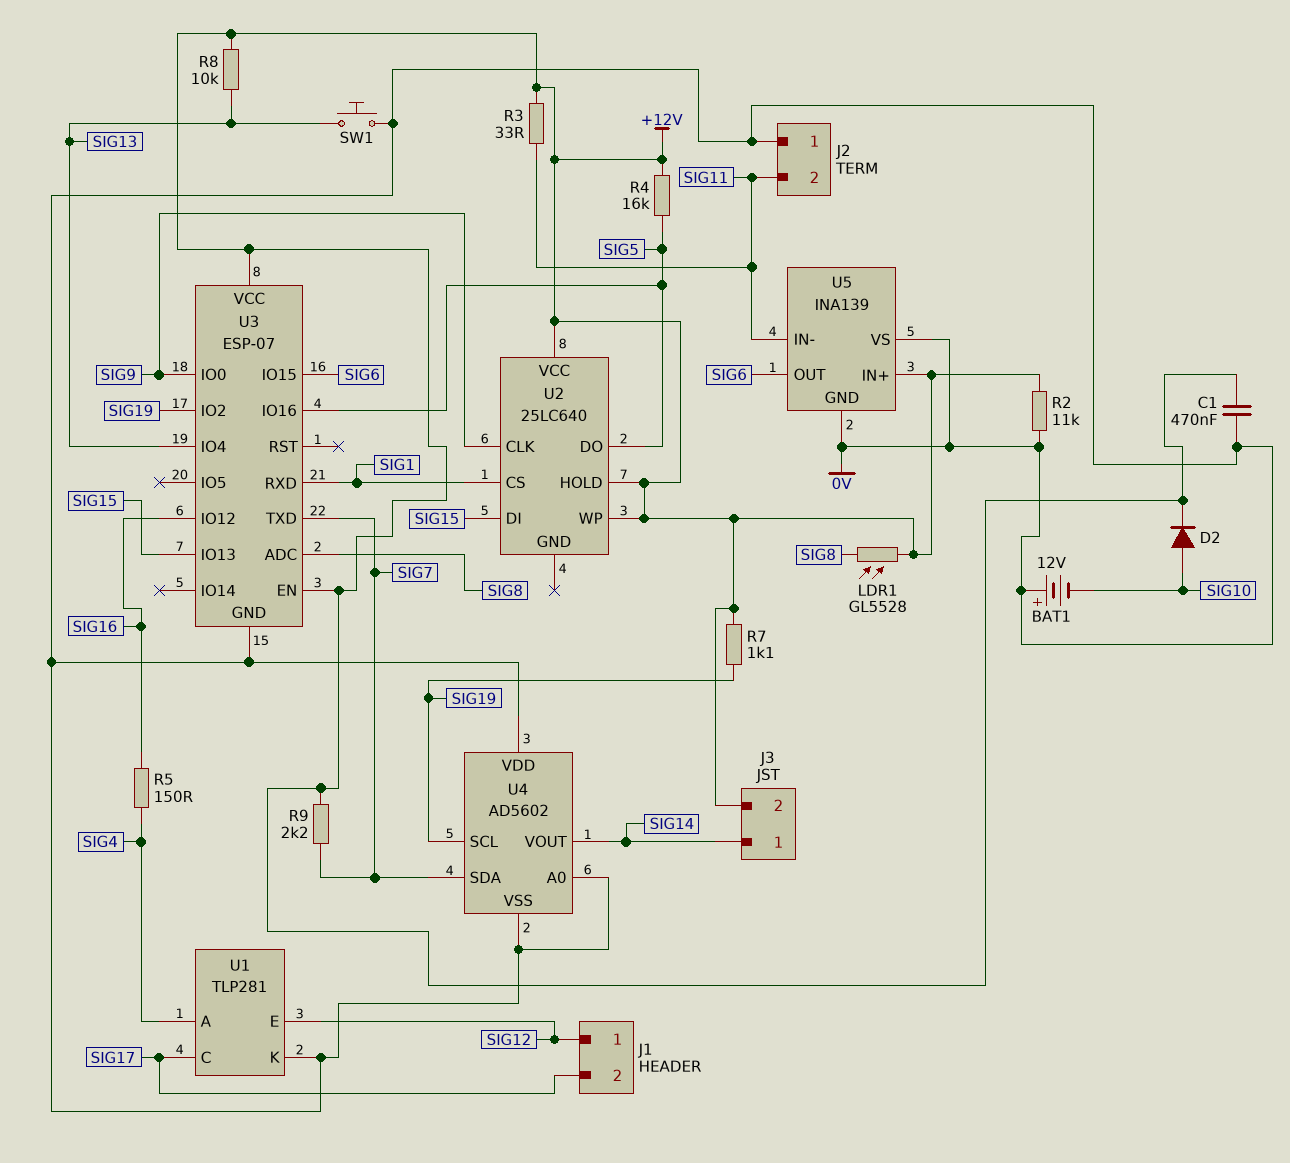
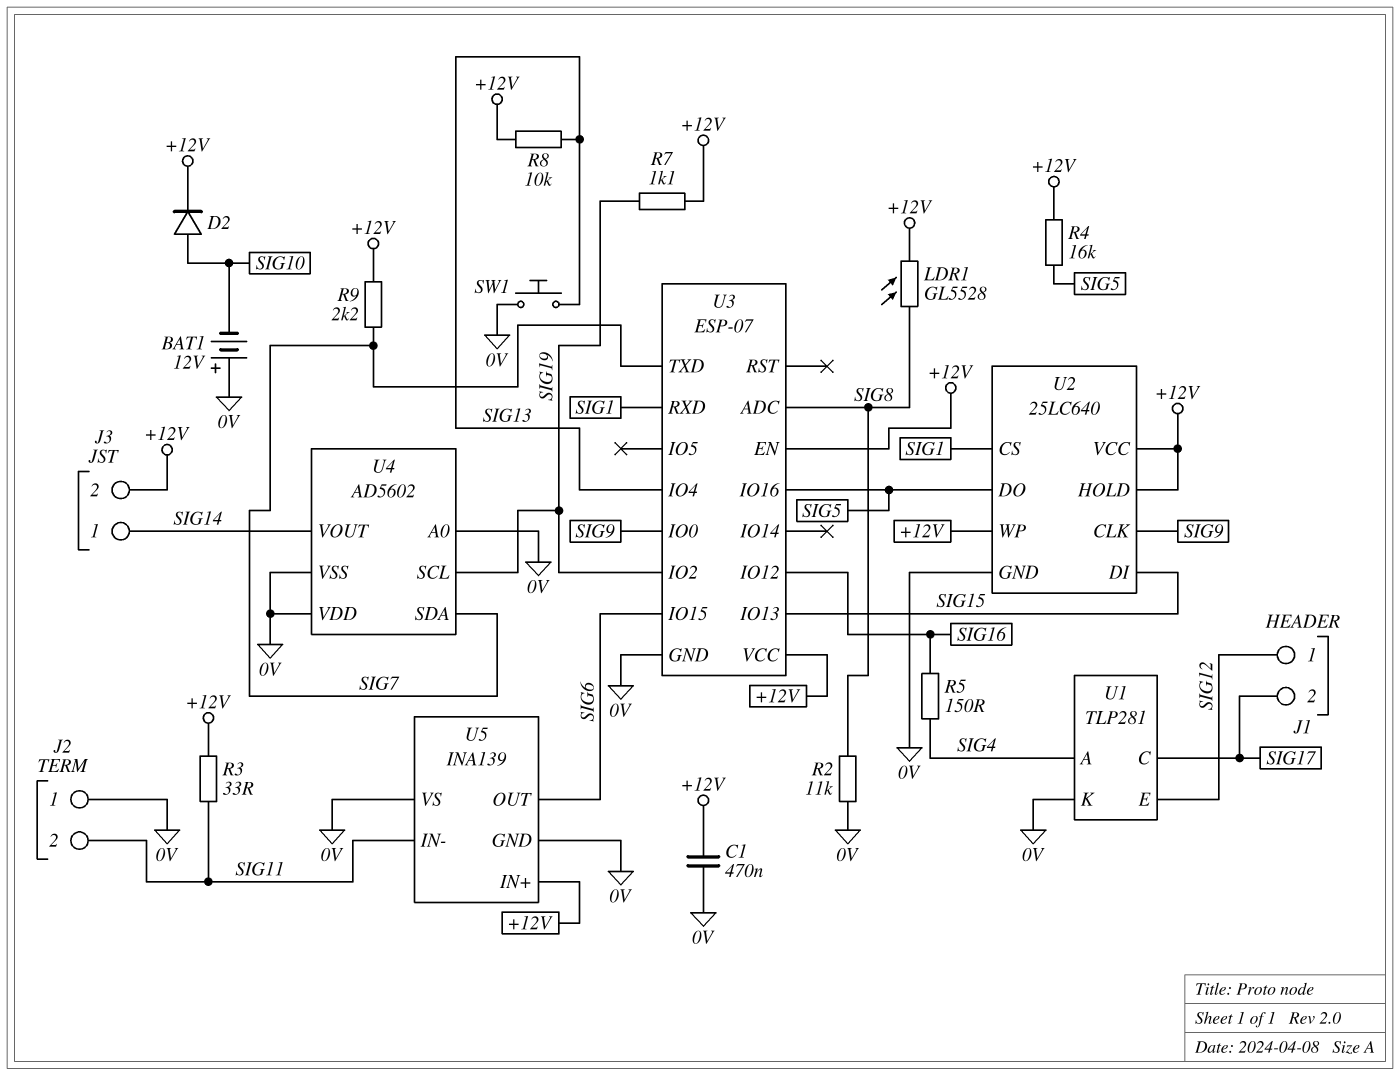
R2: 11k (+12V, 0V) -> 11k (0V, SIG8)
U2 pin GND: none -> 0V

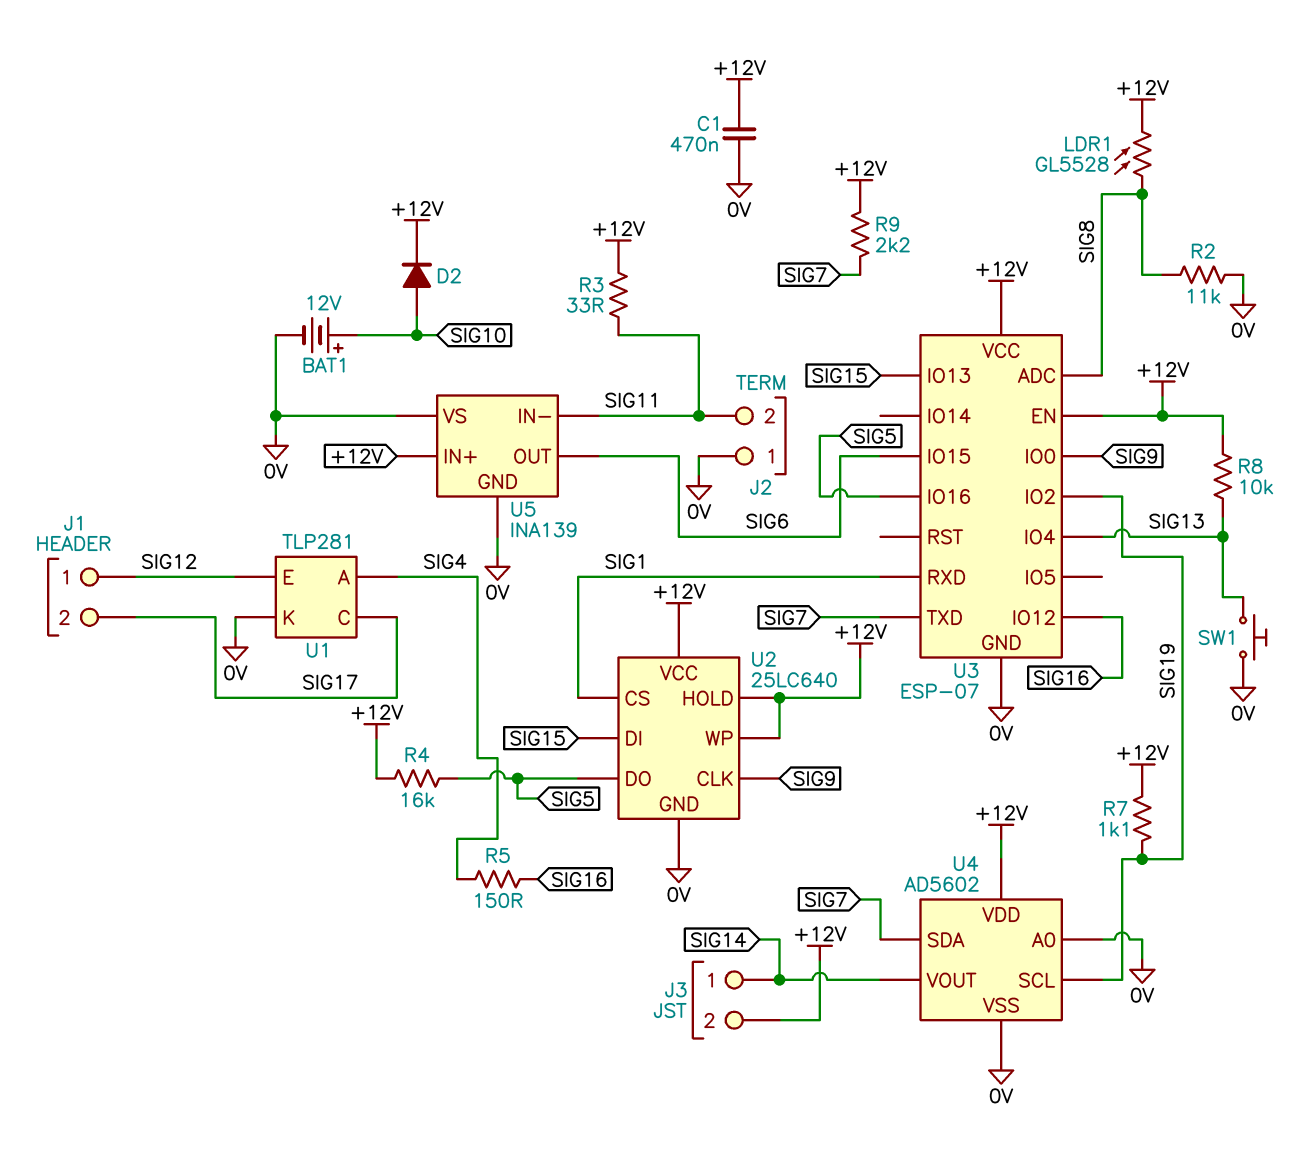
BAT1: 12V (plus 0V, minus SIG10) -> 12V (plus SIG10, minus 0V)
U4 pin VDD: 0V -> +12V

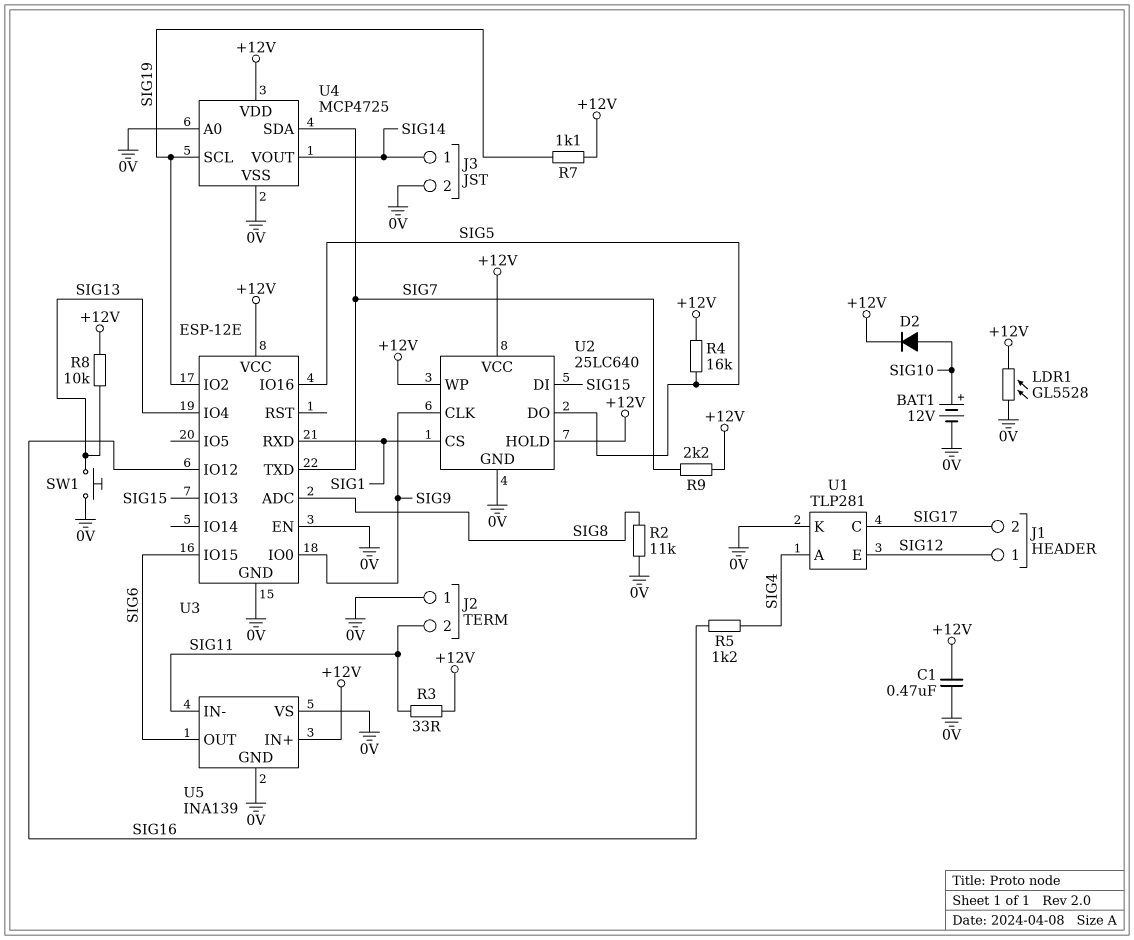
J3 pin 2: +12V -> 0V
LDR1: GL5528 (+12V, SIG8) -> GL5528 (+12V, 0V)
R5: 150 (SIG4, SIG16) -> 1.2k (SIG4, SIG16)
U3: ESP-07 -> ESP-12E
U3 pin EN: +12V -> 0V
U4: AD5602 -> MCP4725

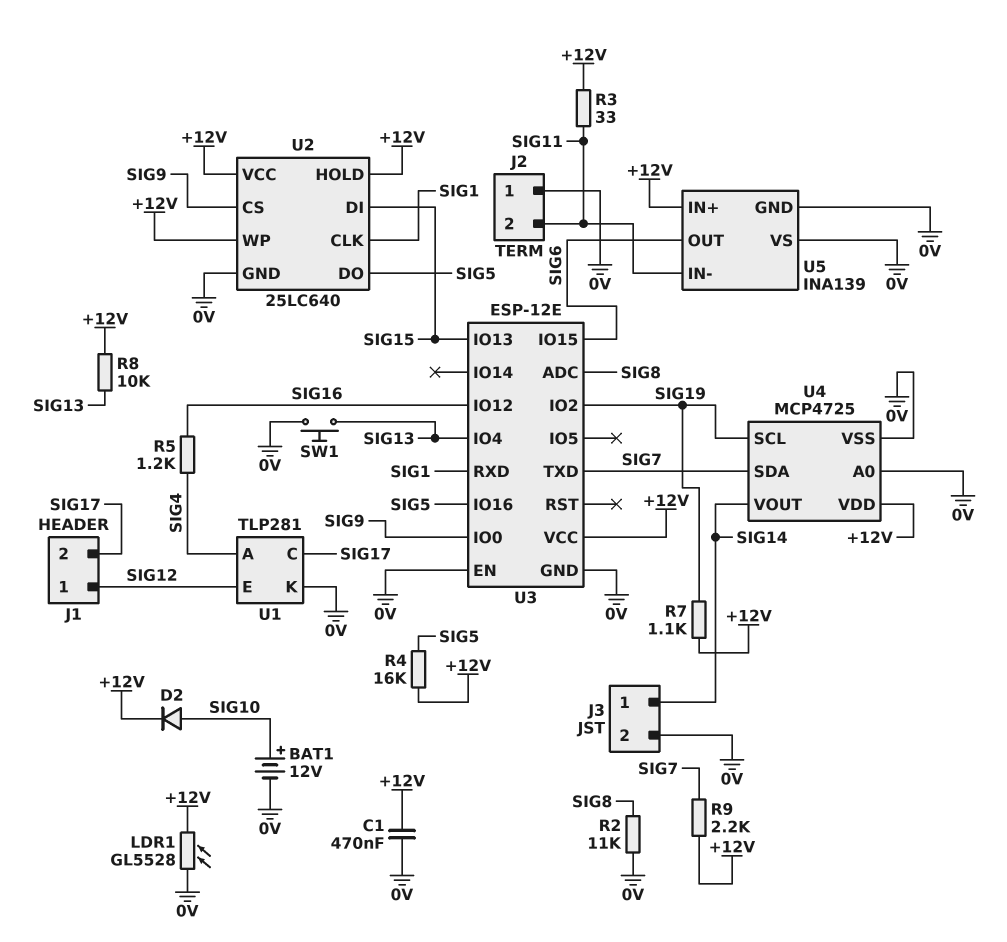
U2 pin CLK: SIG9 -> SIG1
U2 pin CS: SIG1 -> SIG9

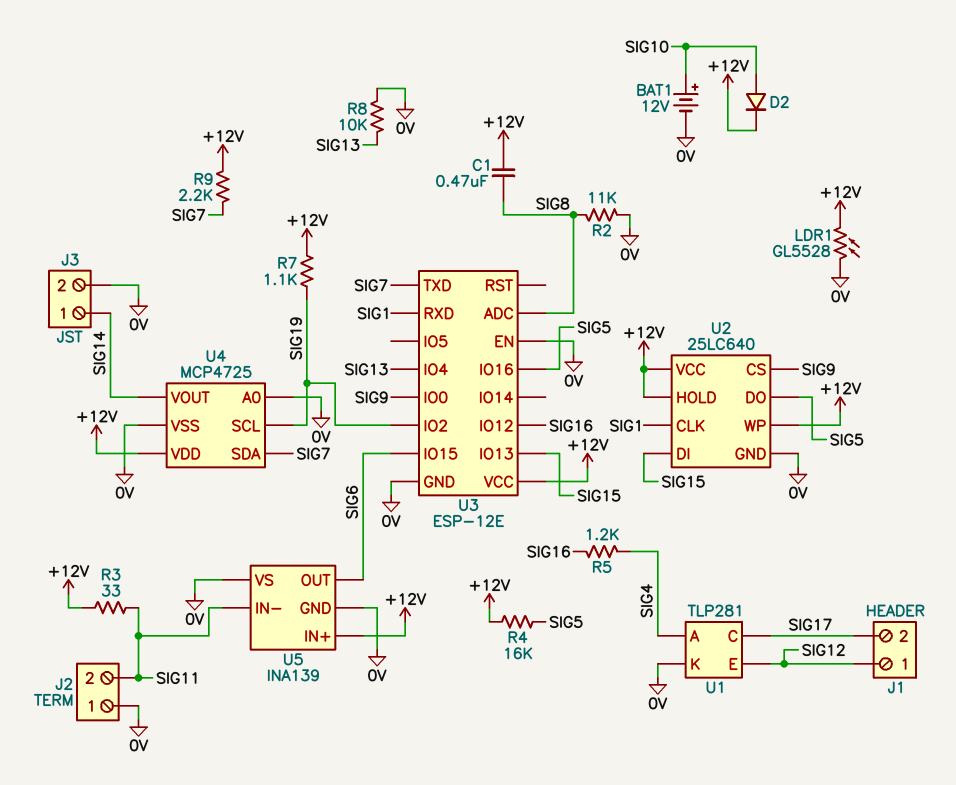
C1: 470nF (+12V, 0V) -> 470nF (+12V, SIG8)
R8: 10k (+12V, SIG13) -> 10k (0V, SIG13)
SW1: button (0V, SIG13) -> none

